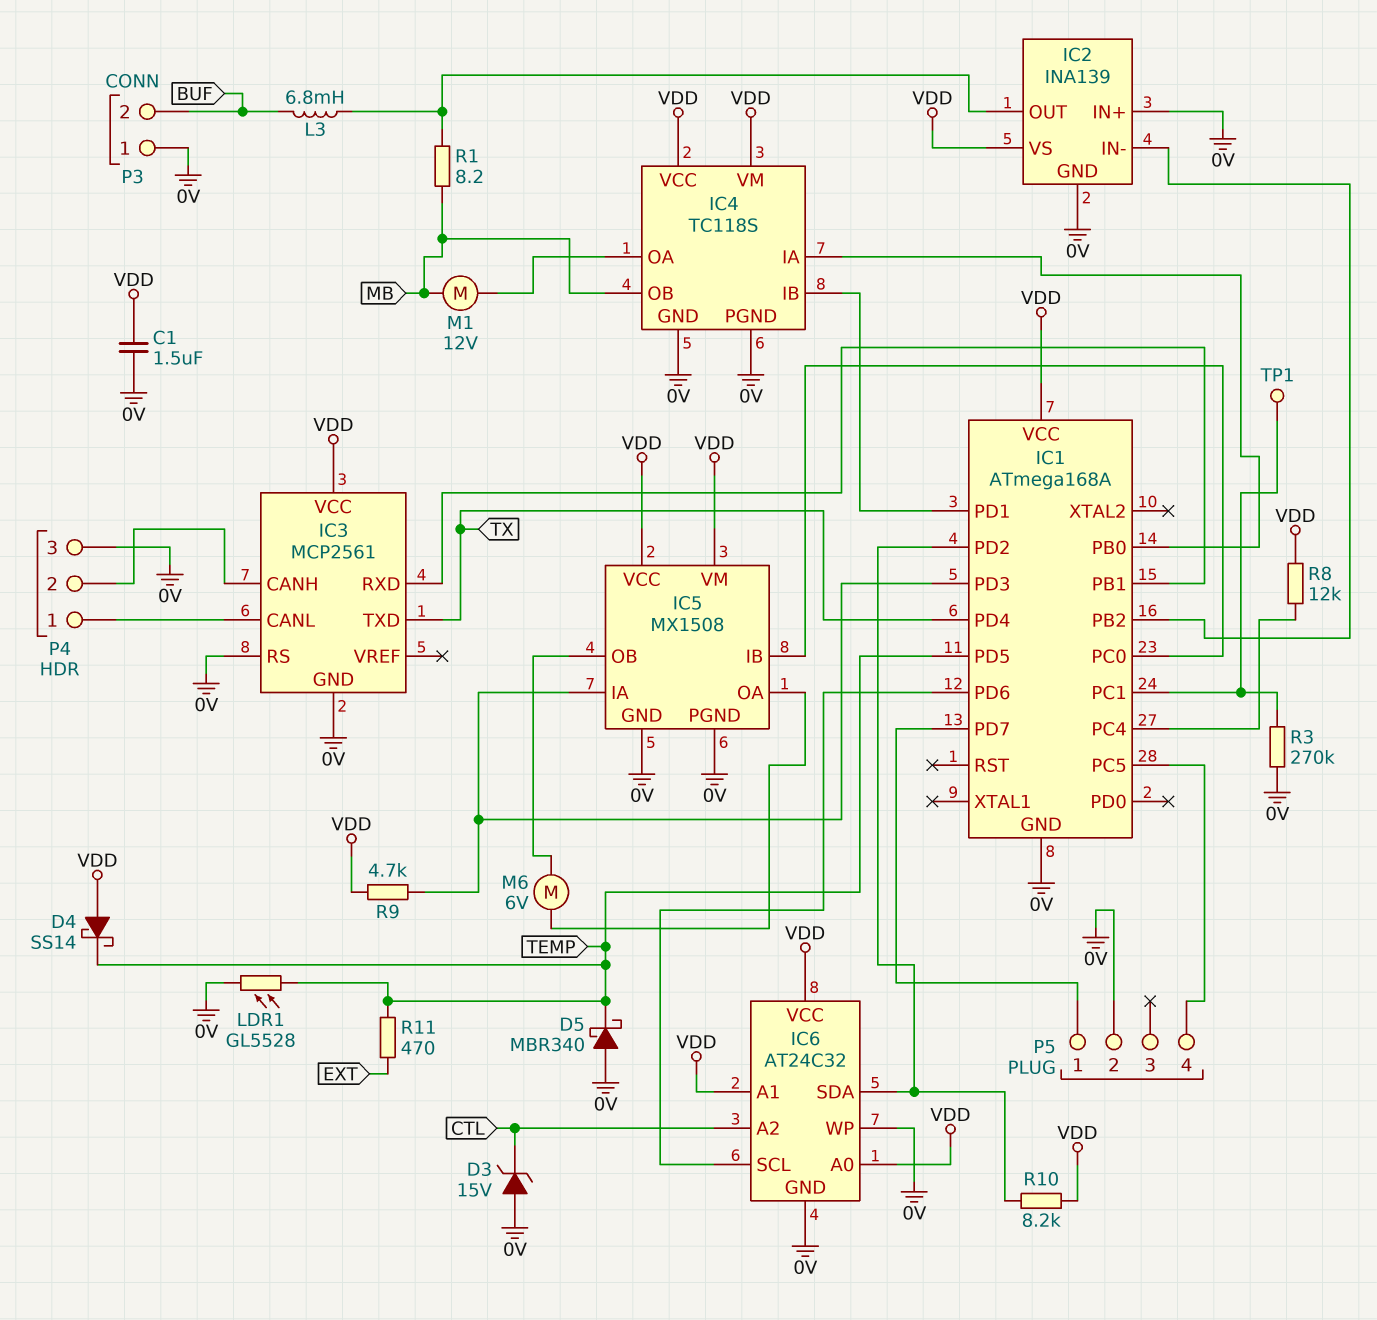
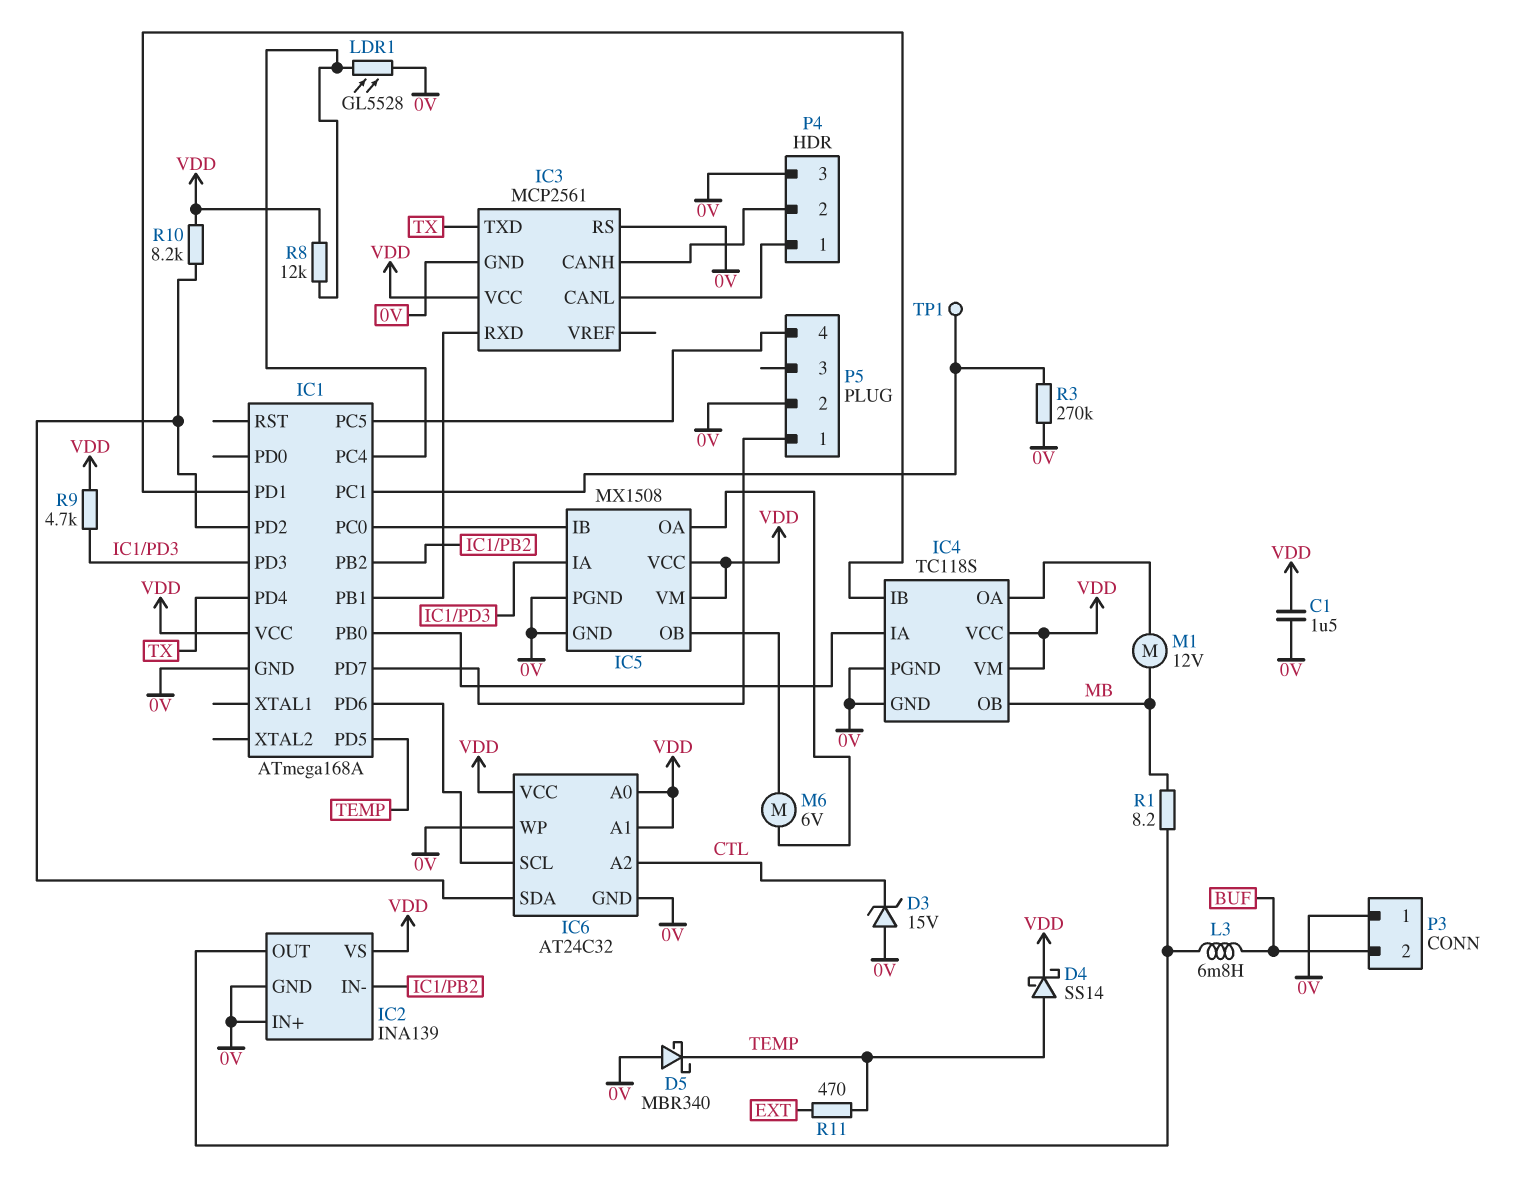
D4: schottky SS14 (A VDD, K TEMP) -> schottky SS14 (A TEMP, K VDD)
LDR1: GL5528 (0V, TEMP) -> GL5528 (0V, IC1/PC4)

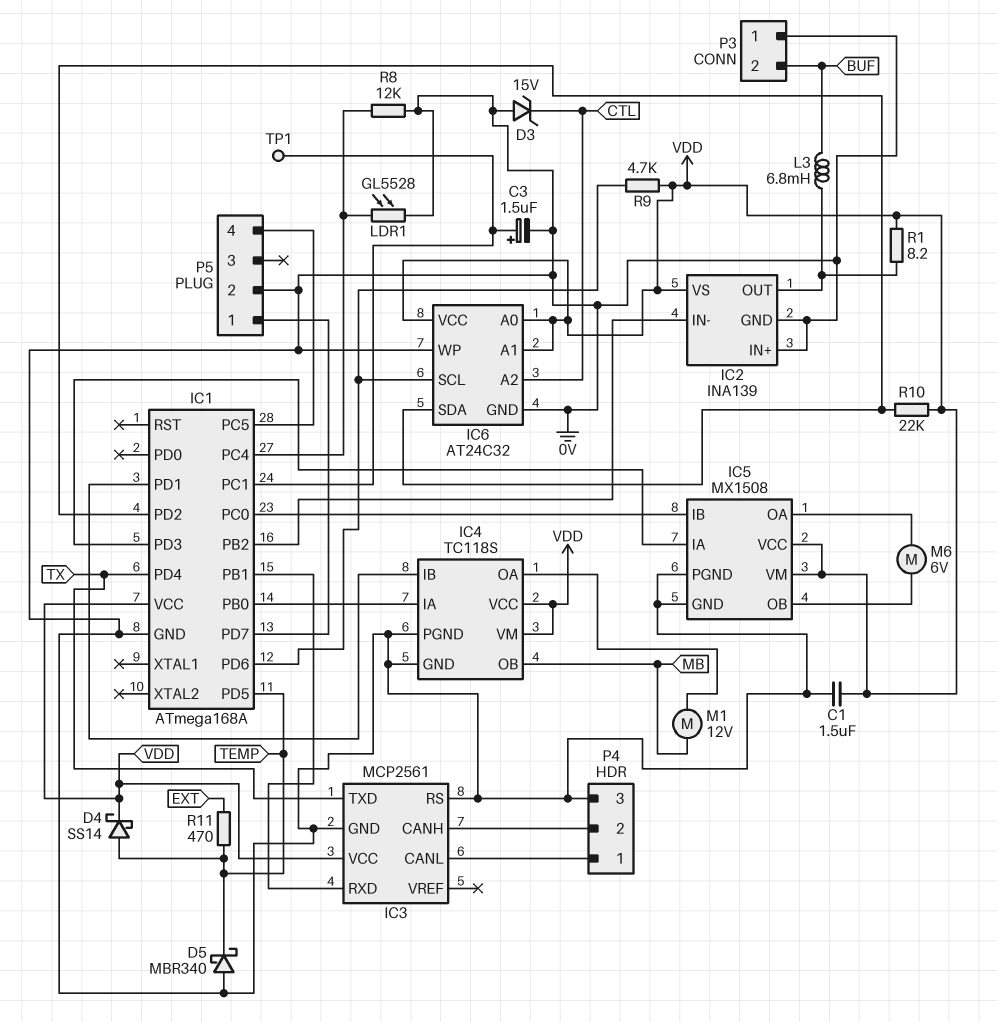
C3: none -> 1.5uF (plus IC1/PC1, minus 0V)
R1: 8.2 (IC2/OUT, MB) -> 8.2 (IC2/OUT, VDD)
R3: 270k (0V, IC1/PC1) -> none
R8: 12k (IC1/PC4, VDD) -> 12k (0V, IC1/PC4)
R9: 4.7k (IC1/PD3, VDD) -> 4.7k (IC1/PD6, VDD)
R10: 8.2k (IC1/PD2, VDD) -> 22k (IC1/PD2, VDD)

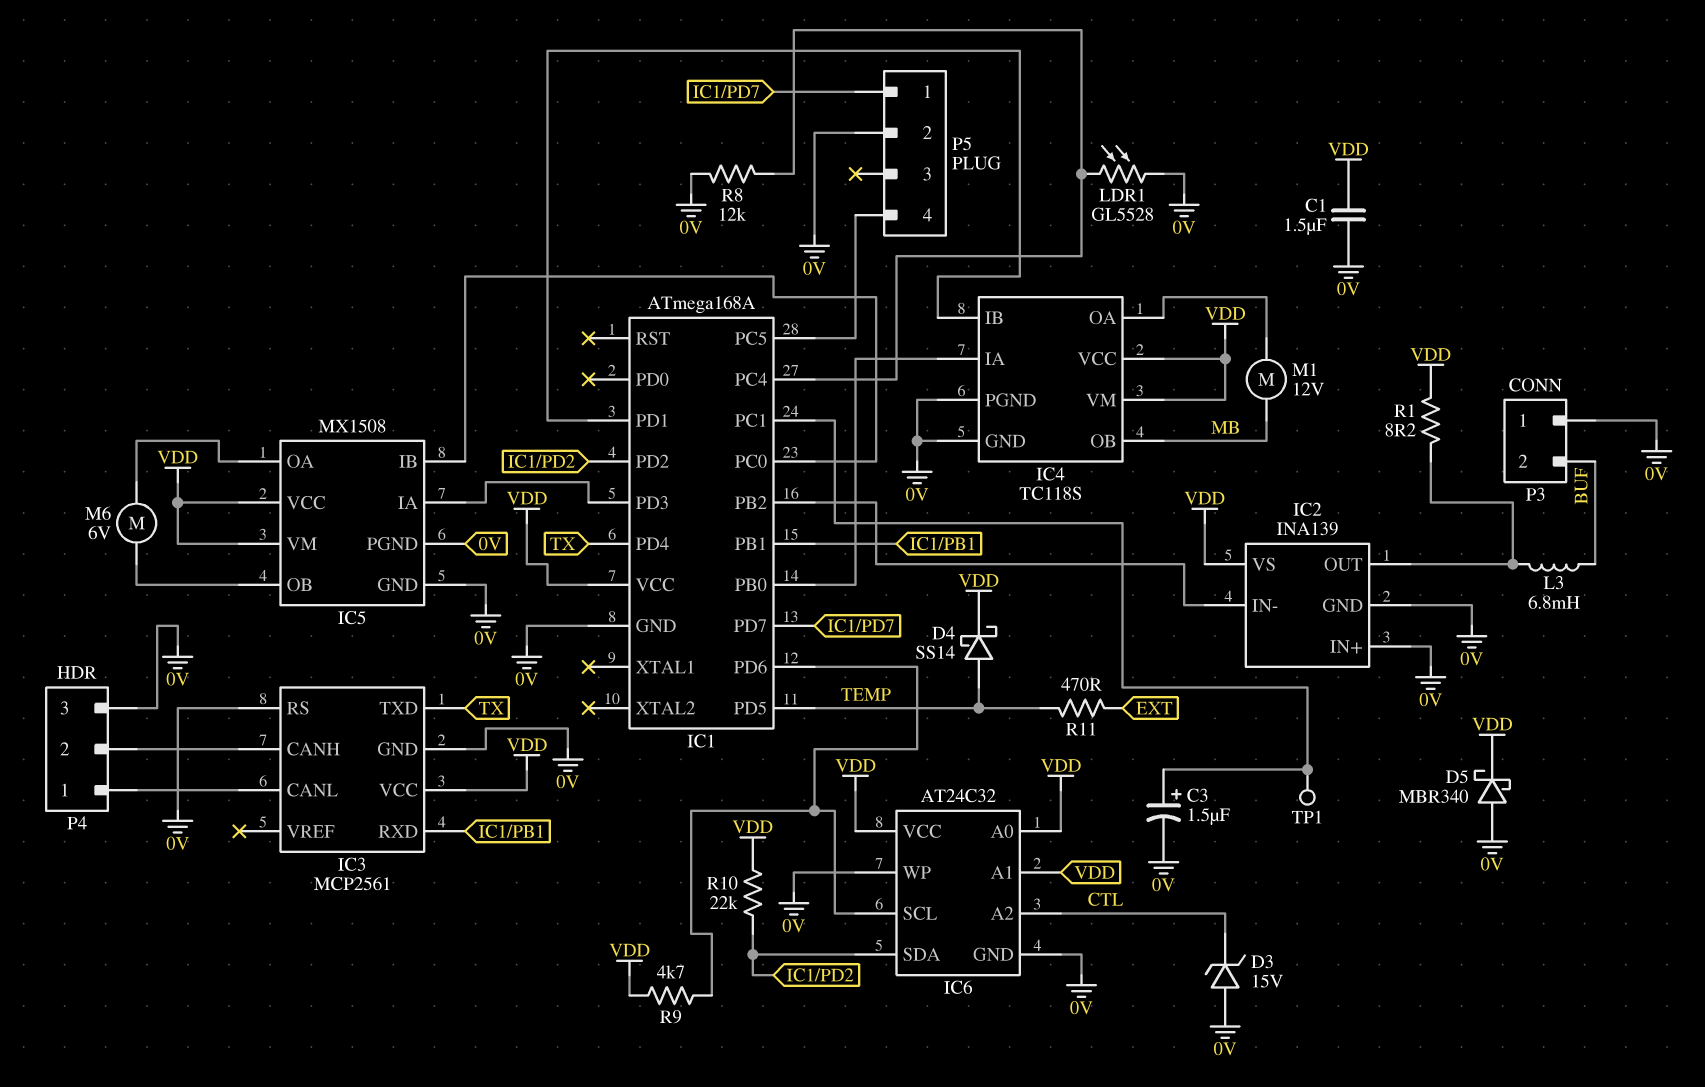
D5: schottky MBR340 (A 0V, K TEMP) -> schottky MBR340 (A 0V, K VDD)

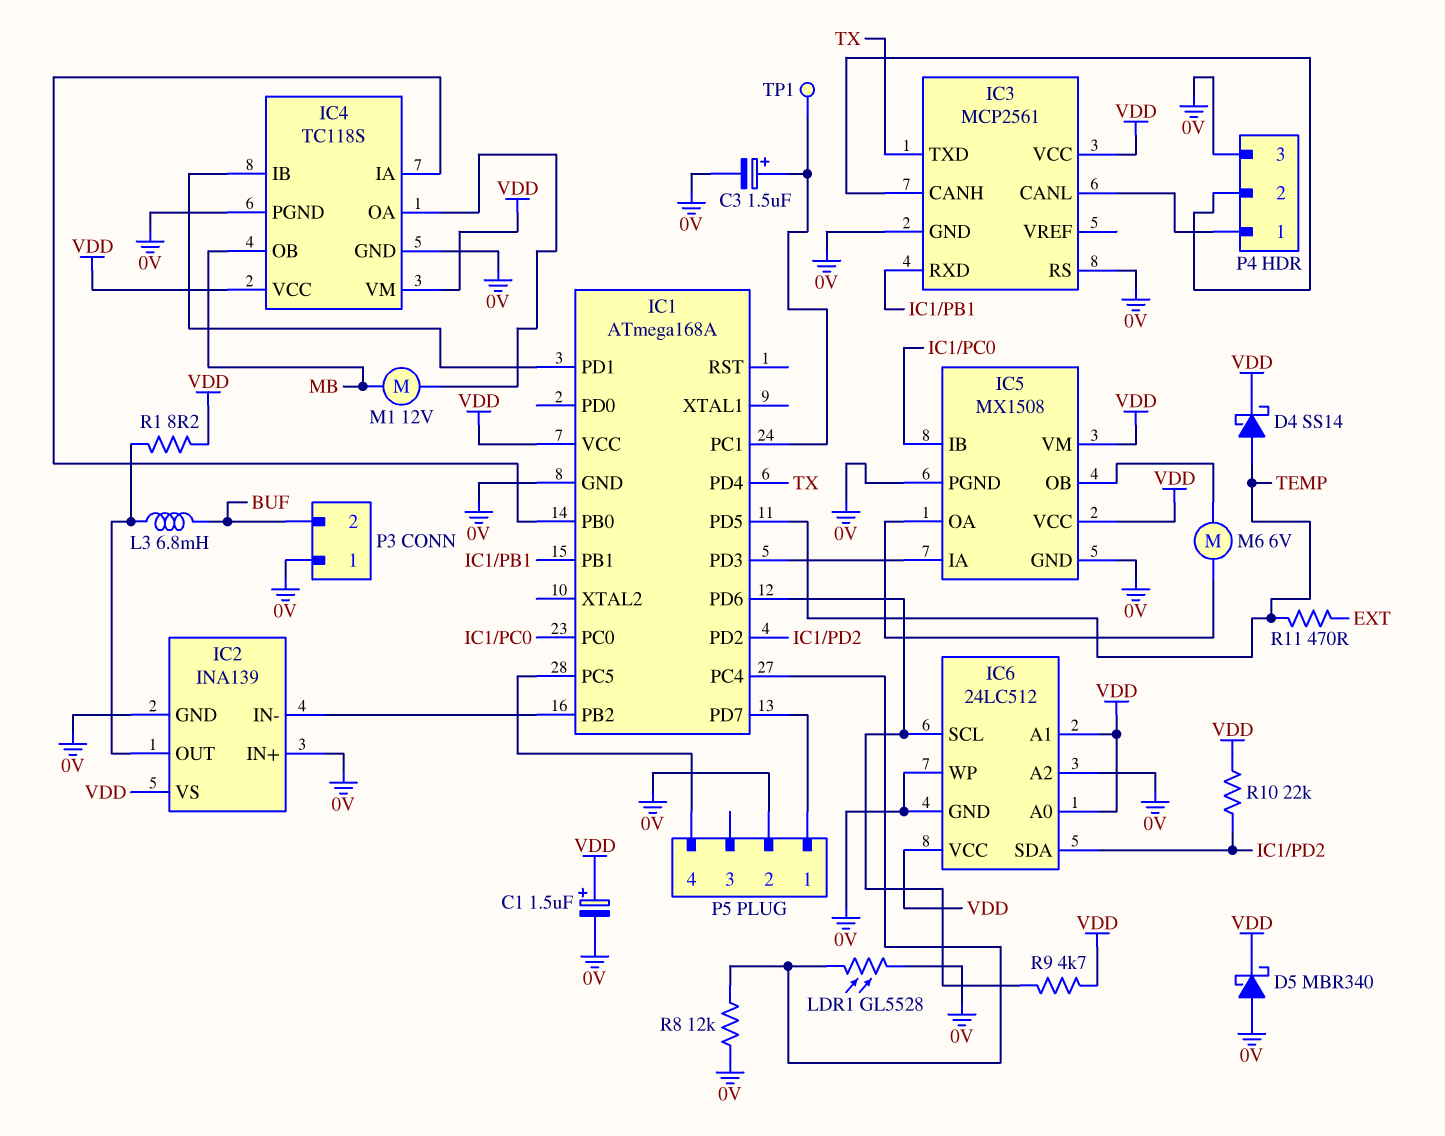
C1: 1.5uF (0V, VDD) -> 1.5uF (plus VDD, minus 0V)
D3: zener 15V (A 0V, K CTL) -> none
IC6: AT24C32 -> 24LC512
IC6 pin A2: CTL -> 0V

